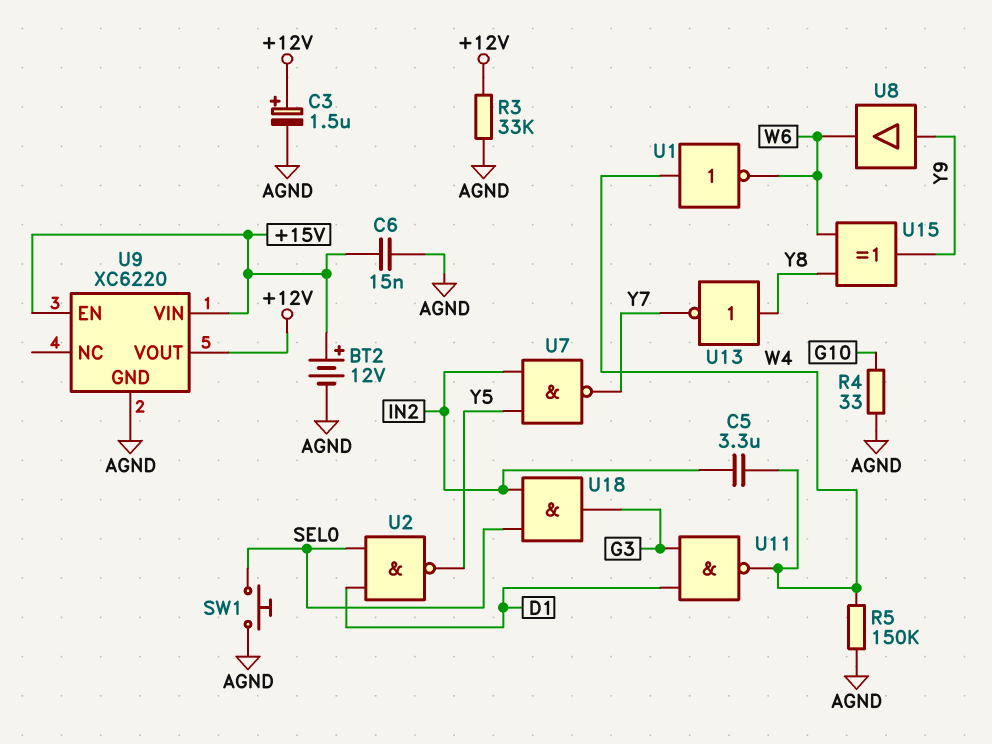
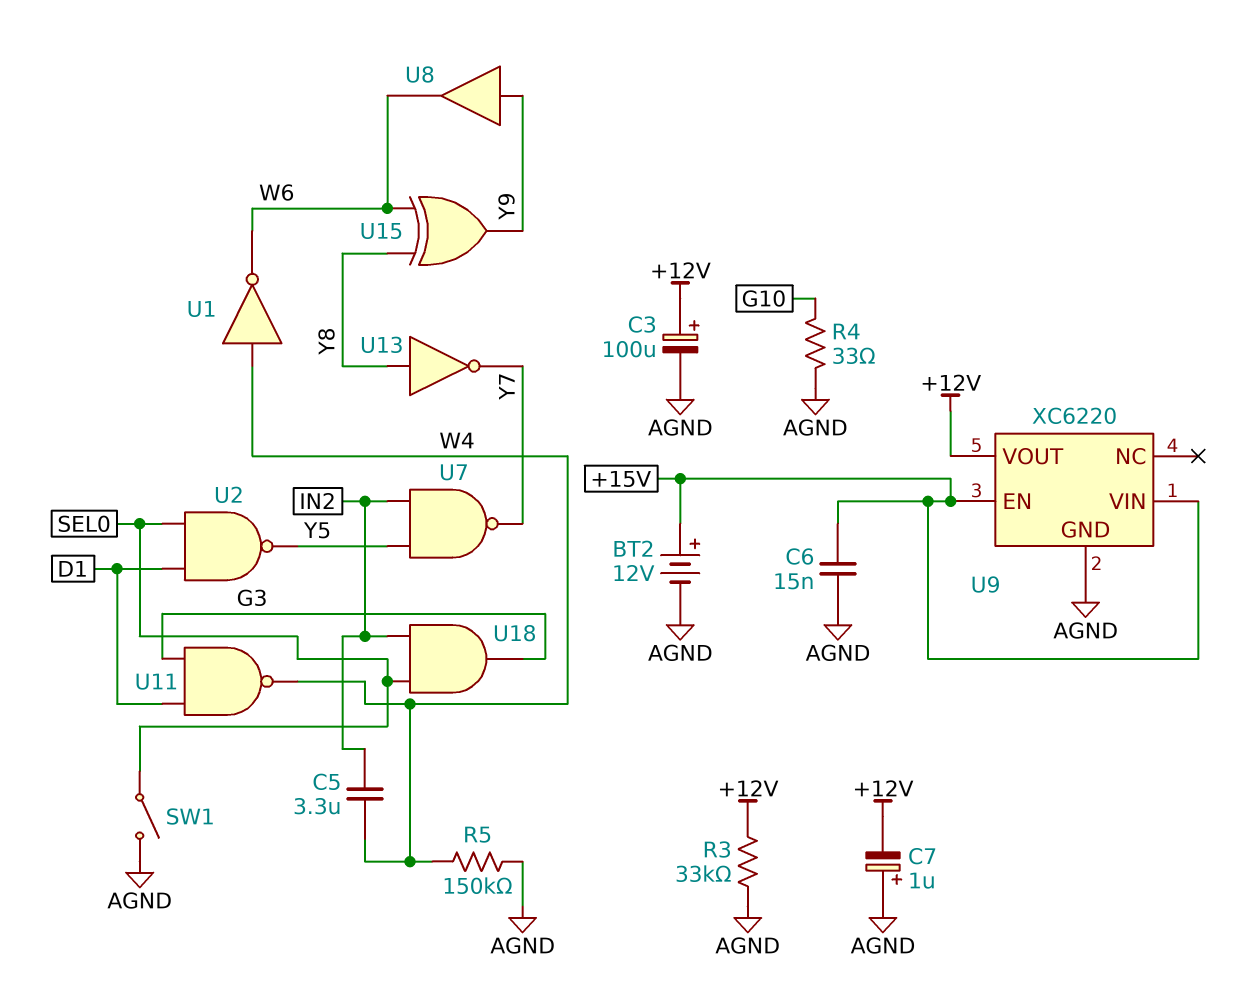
C3: 1.5uF (plus +12V, minus AGND) -> 100uF (plus +12V, minus AGND)
C7: none -> 1uF (plus AGND, minus +12V)
SW1: button (AGND, SEL0) -> switch (AGND, SEL0)

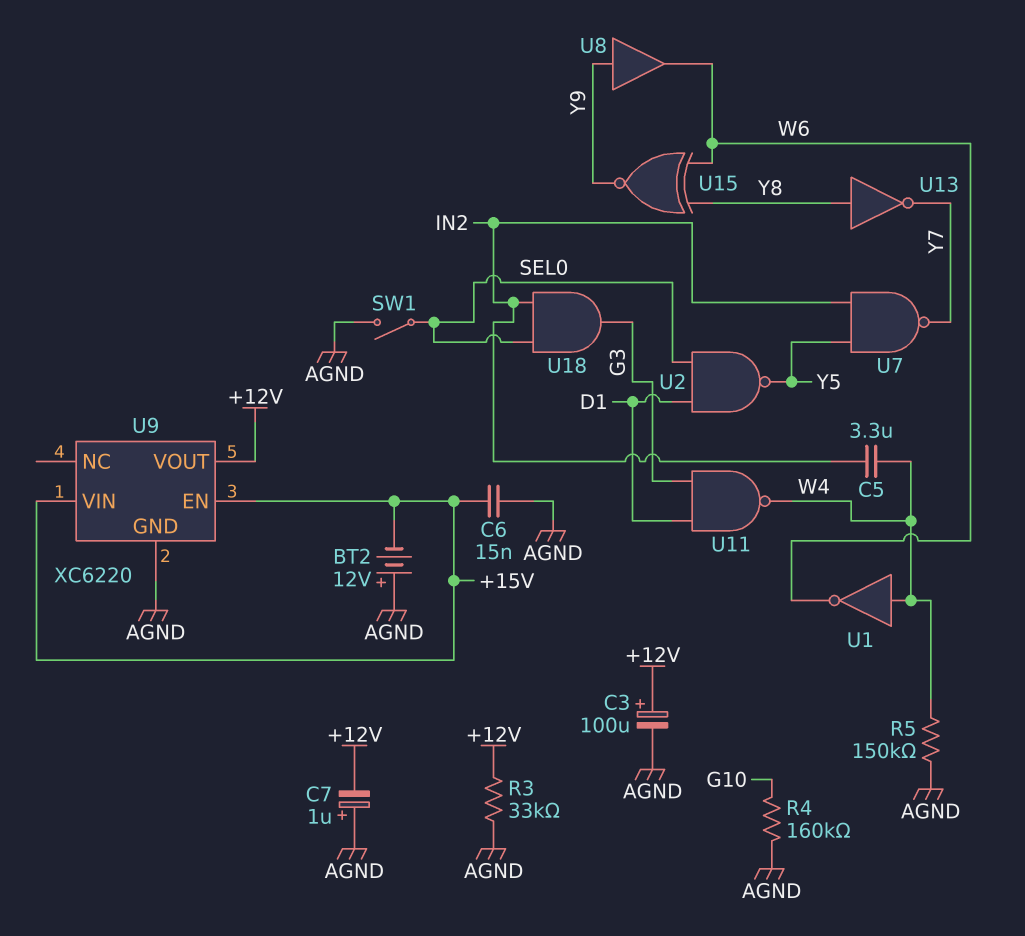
BT2: 12V (plus +15V, minus AGND) -> 12V (plus AGND, minus +15V)
R4: 33 (AGND, G10) -> 160k (AGND, G10)
U15: XOR (in W6, in Y8, out Y9) -> XNOR (in W6, in Y8, out Y9)

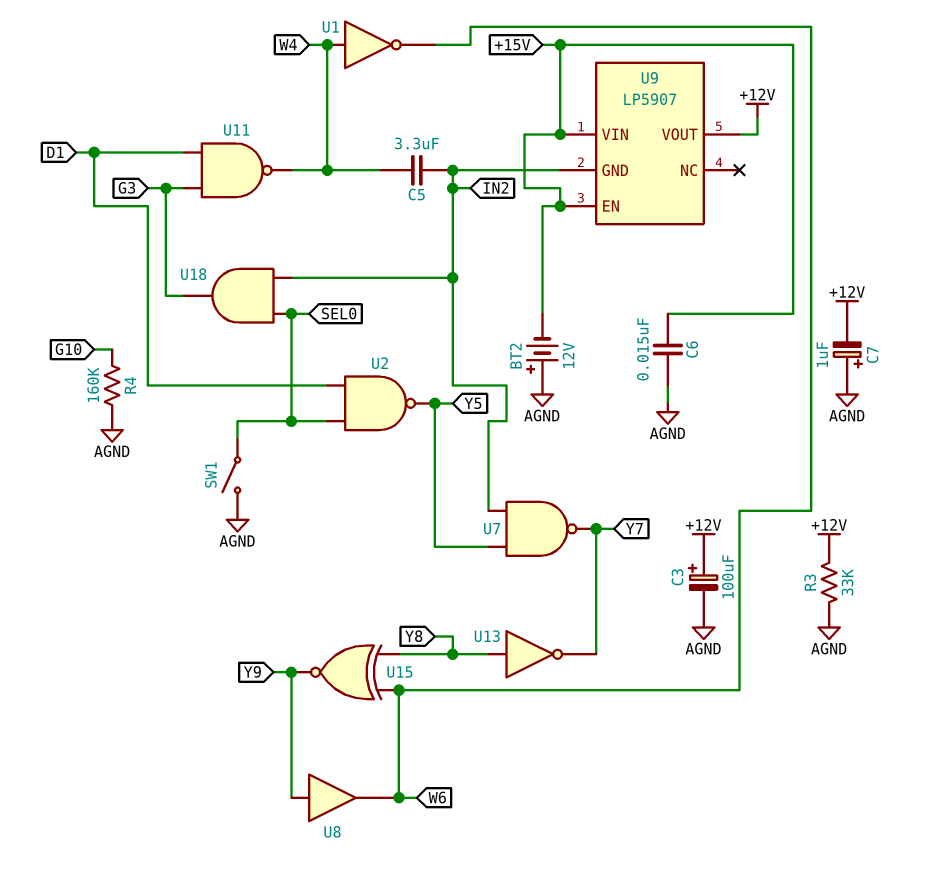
R5: 150k (AGND, W4) -> none
U9: XC6220 -> LP5907
U9 pin GND: AGND -> IN2

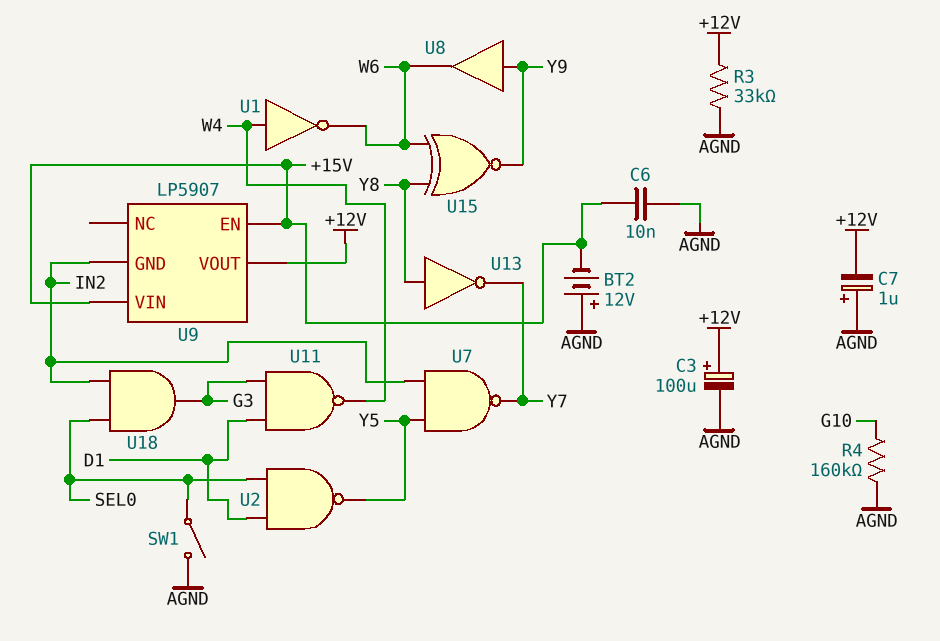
C5: 3.3uF (IN2, W4) -> none
C6: 15nF (+15V, AGND) -> 10nF (+15V, AGND)

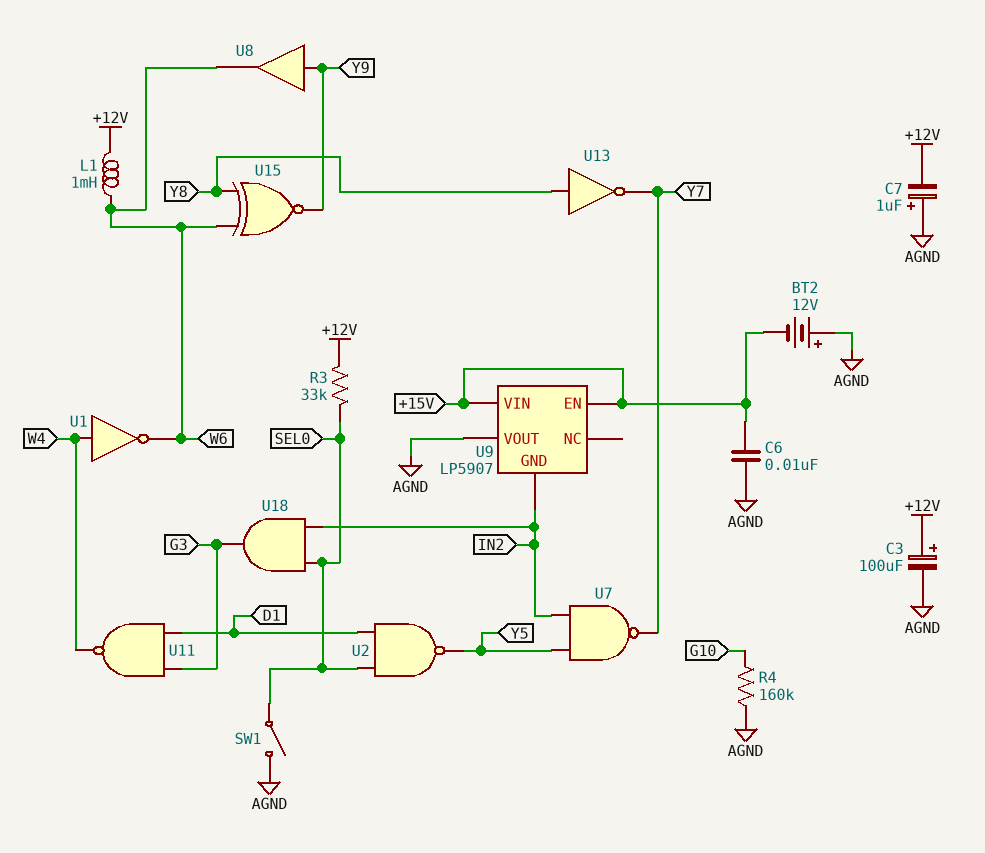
L1: none -> 1mH (+12V, W6)
R3: 33k (+12V, AGND) -> 33k (+12V, SEL0)
U9 pin VOUT: +12V -> AGND

